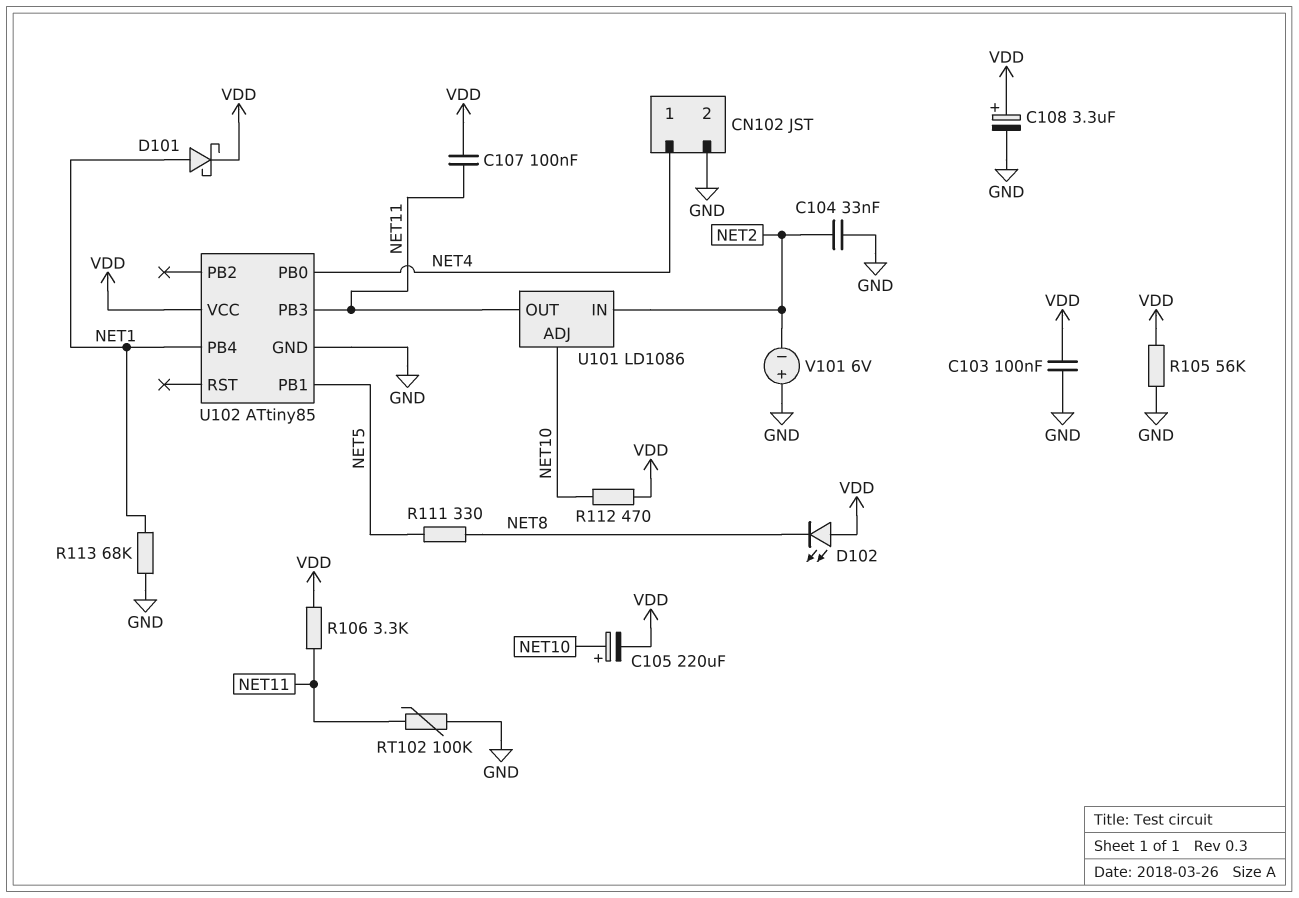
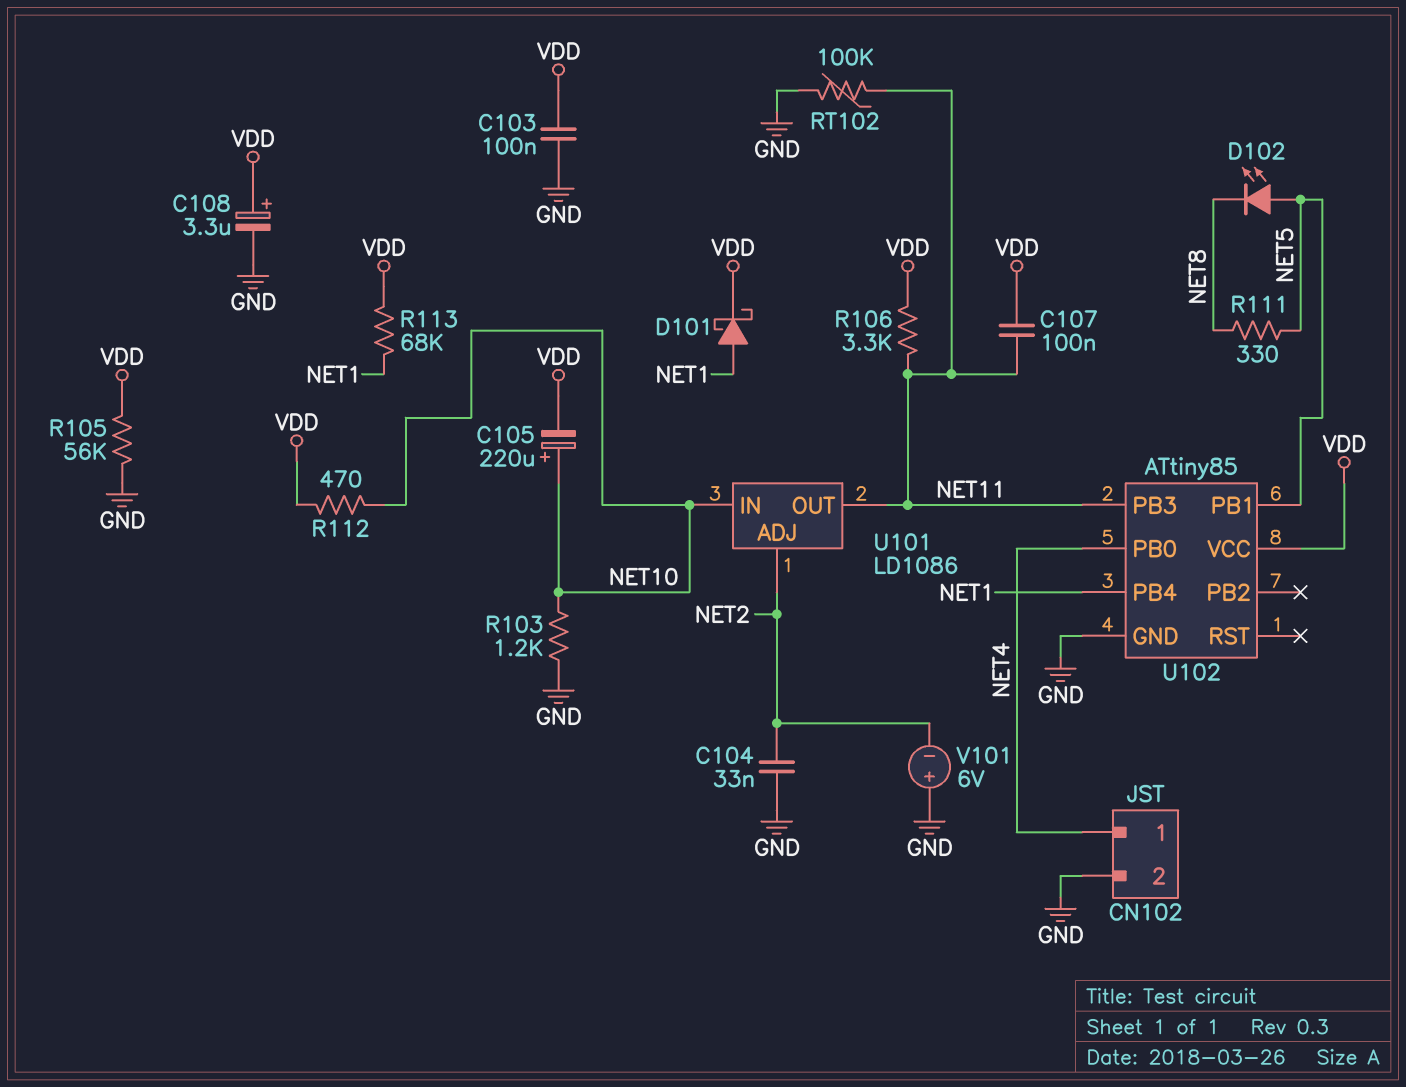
D102: LED (A VDD, K NET8) -> LED (A NET5, K NET8)
R103: none -> 1.2k (GND, NET10)
R113: 68k (GND, NET1) -> 68k (NET1, VDD)
U101 pin ADJ: NET10 -> NET2
U101 pin IN: NET2 -> NET10

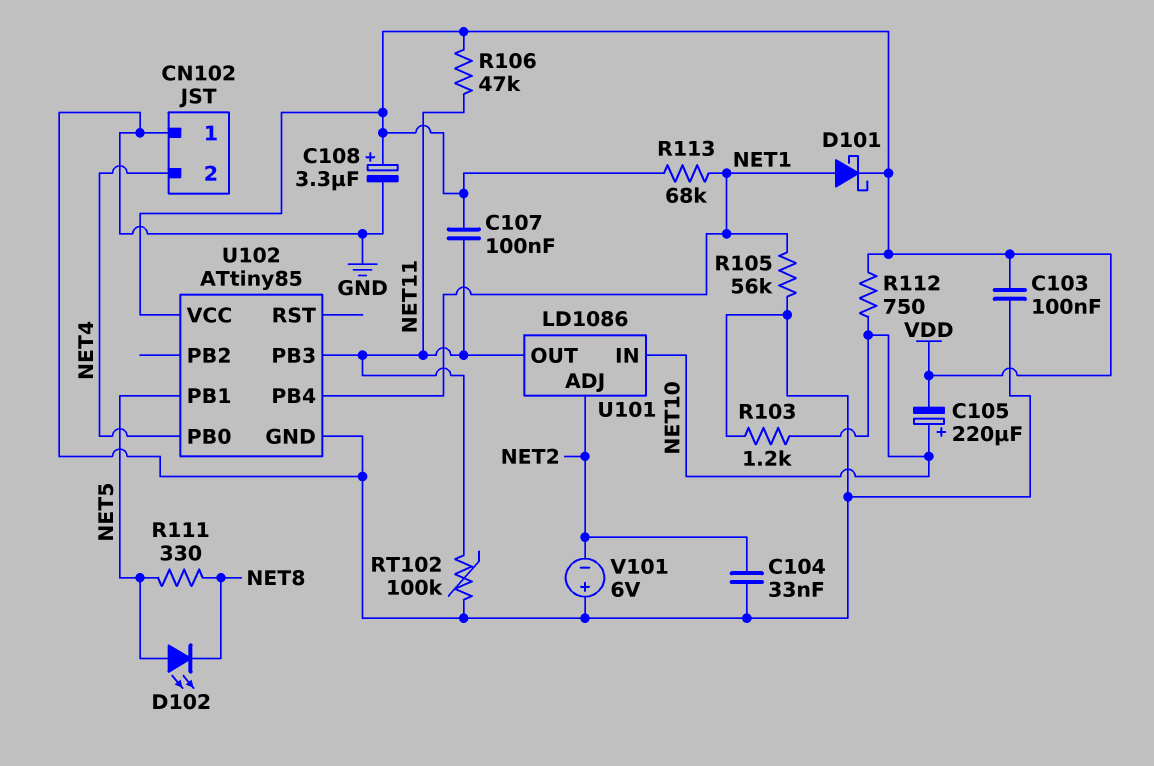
CN102 pin 1: NET4 -> GND
CN102 pin 2: GND -> NET4
R105: 56k (GND, VDD) -> 56k (GND, NET1)
R106: 3.3k (NET11, VDD) -> 47k (NET11, VDD)
R112: 470 (NET10, VDD) -> 750 (NET10, VDD)

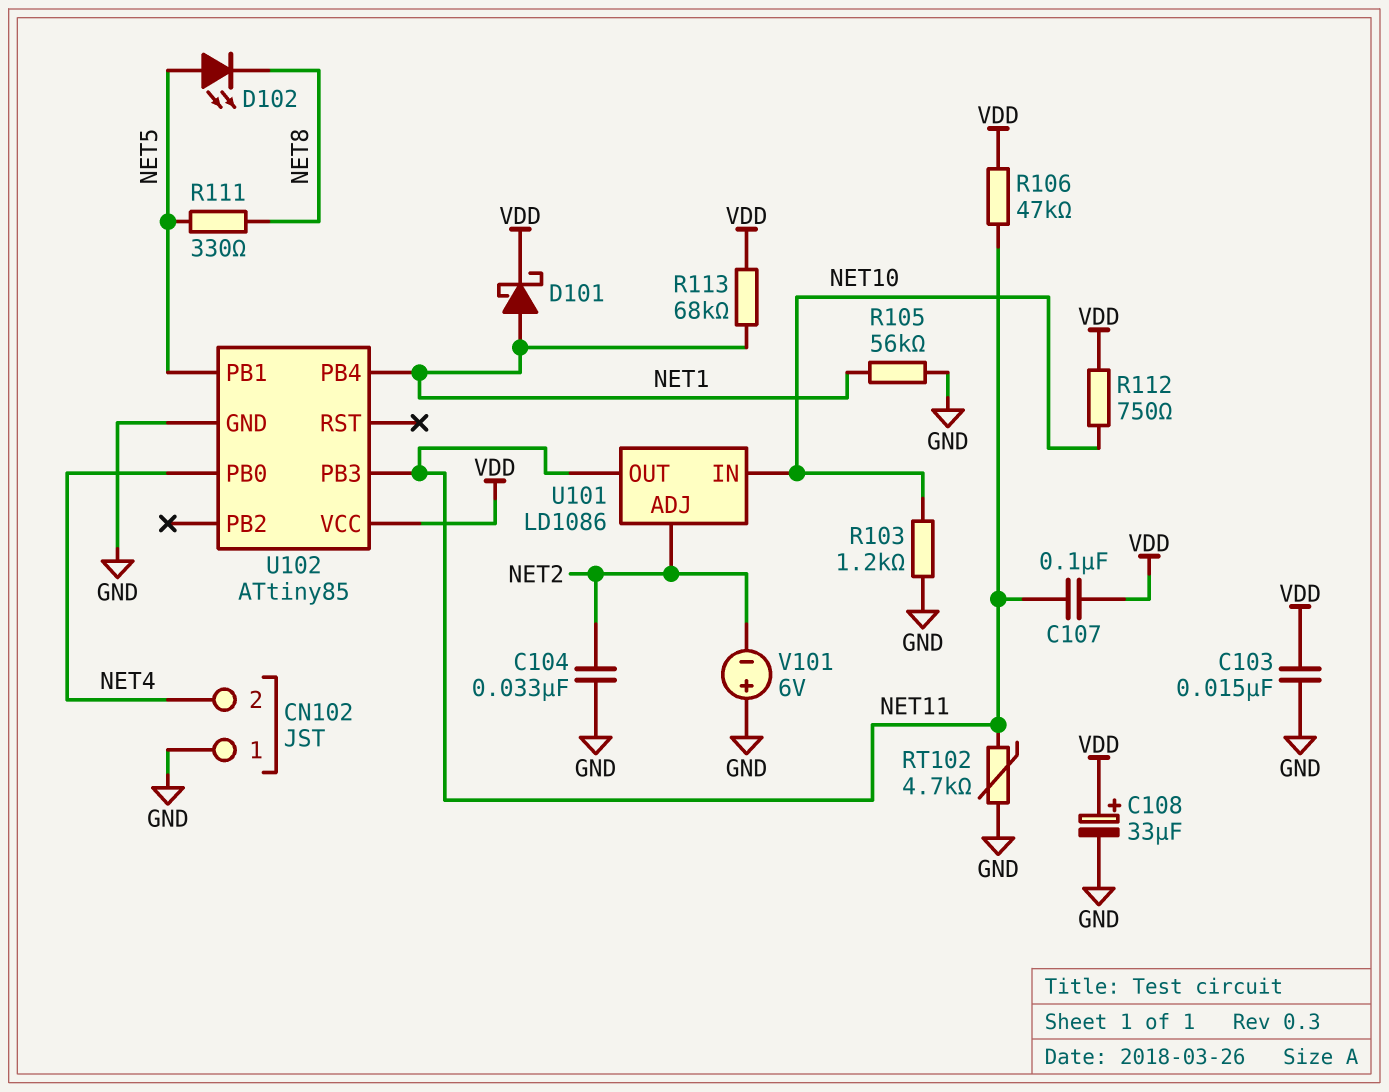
C103: 100nF (GND, VDD) -> 15nF (GND, VDD)
C105: 220uF (plus NET10, minus VDD) -> none
C108: 3.3uF (plus VDD, minus GND) -> 33uF (plus VDD, minus GND)
RT102: 100k (GND, NET11) -> 4.7k (GND, NET11)

